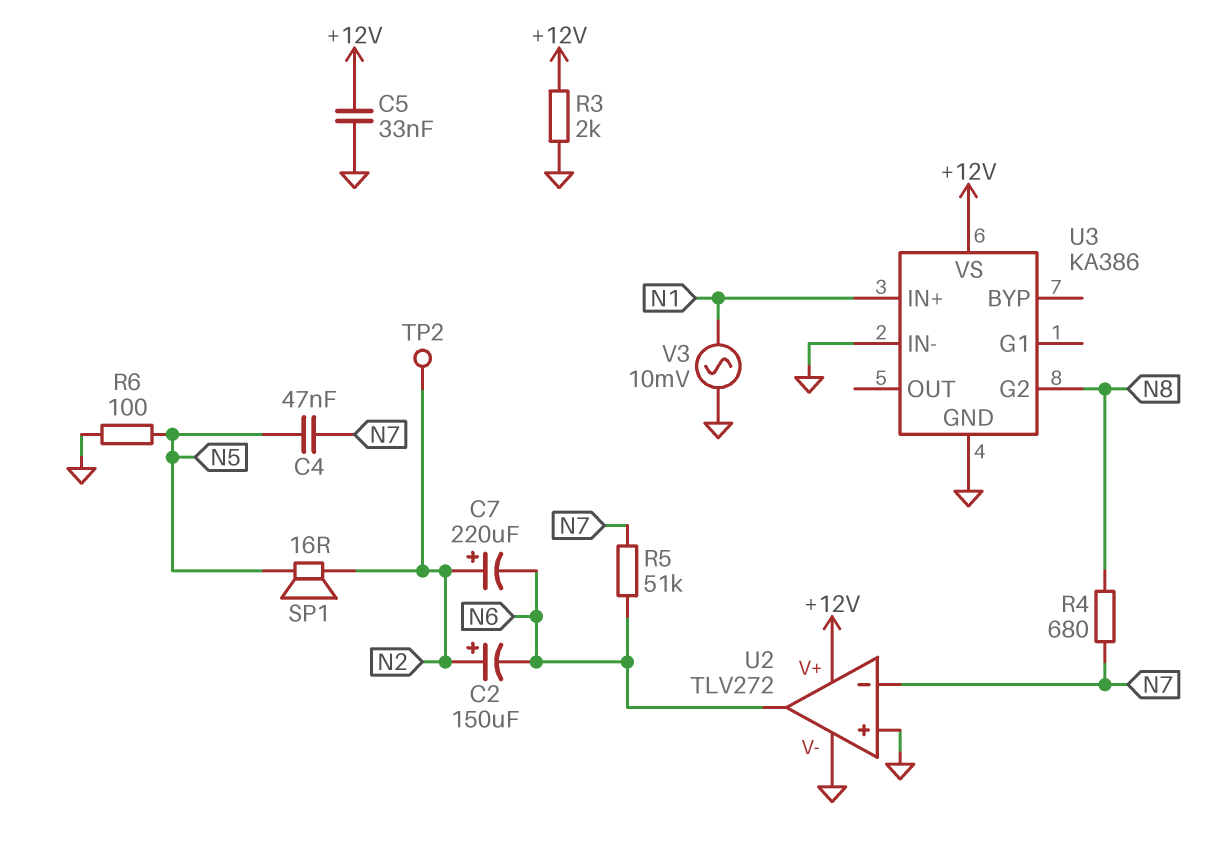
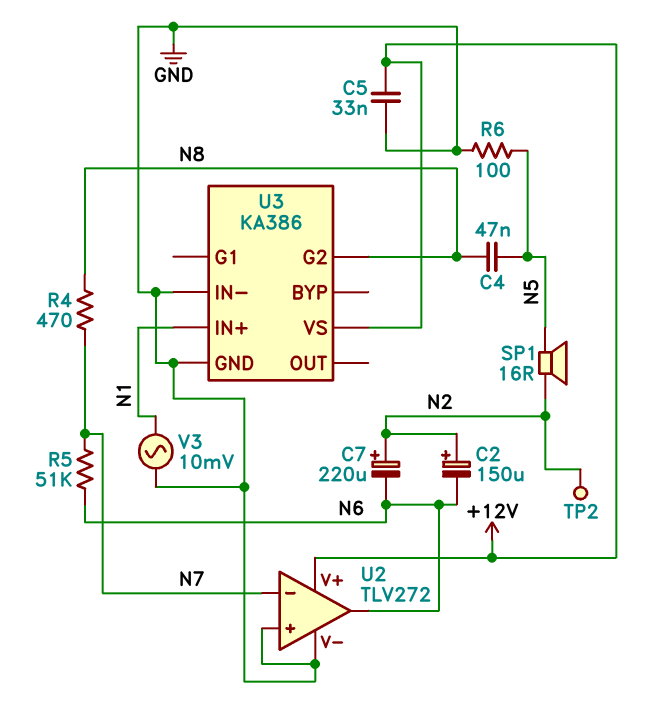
C4: 47nF (N5, N7) -> 47nF (N5, N8)
R3: 2k (+12V, GND) -> none
R4: 680 (N7, N8) -> 470 (N7, N8)

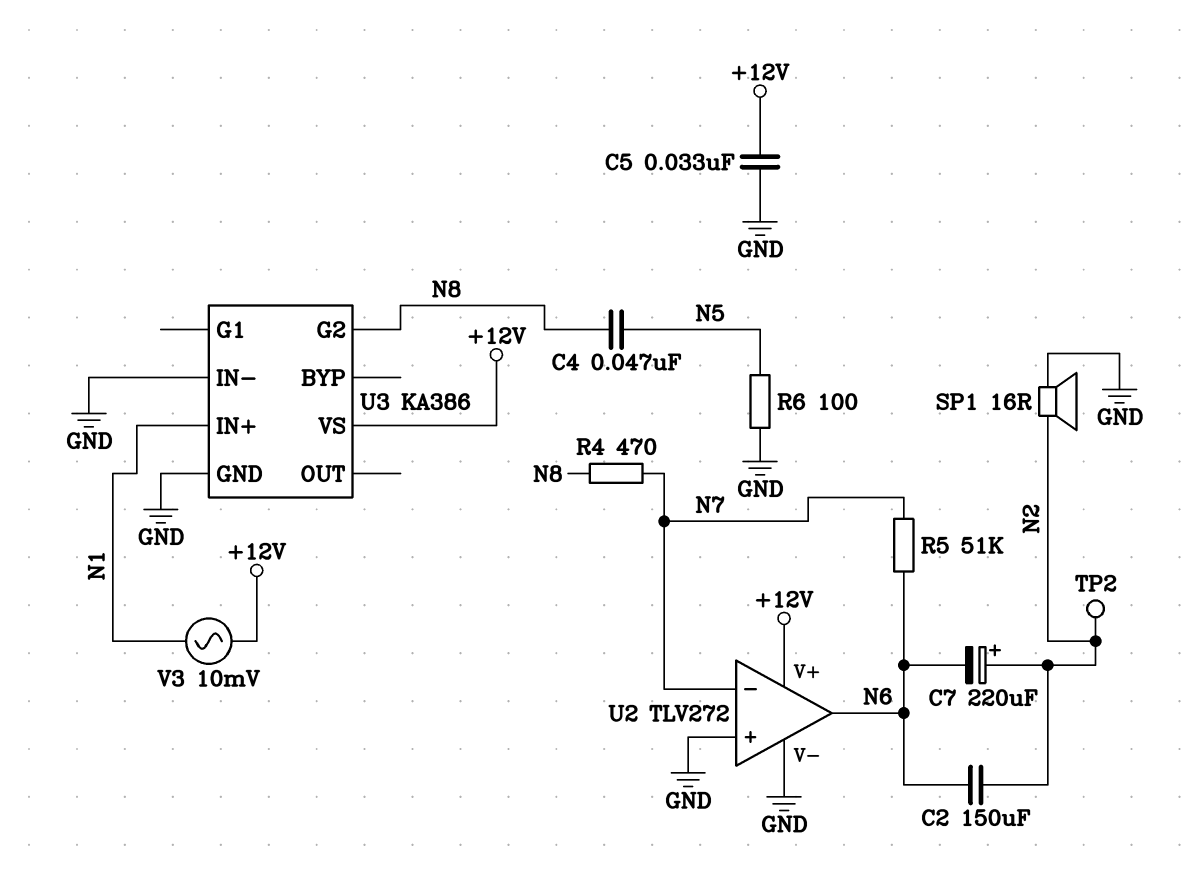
C2: 150uF (plus N2, minus N6) -> 150uF (N2, N6)
SP1: speaker 16R (N2, N5) -> speaker 16R (GND, N2)
V3: AC 10mV (GND, N1) -> AC 10mV (+12V, N1)

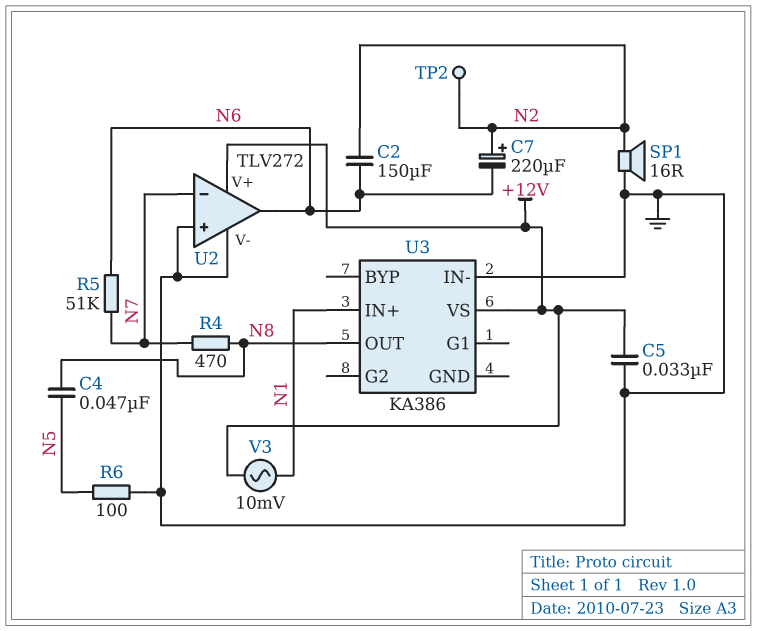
U3 pin G2: N8 -> none
U3 pin GND: GND -> none
U3 pin OUT: none -> N8

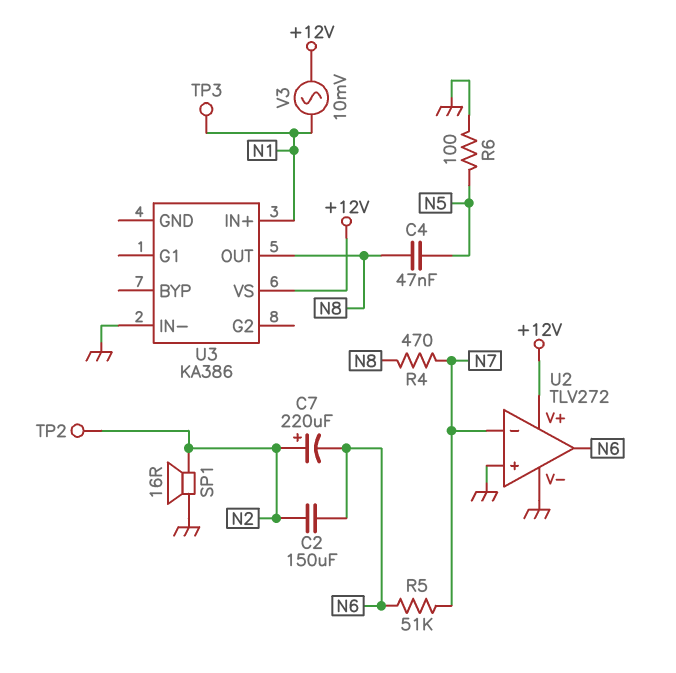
C5: 33nF (+12V, GND) -> none
TP3: none -> test point (N1)

